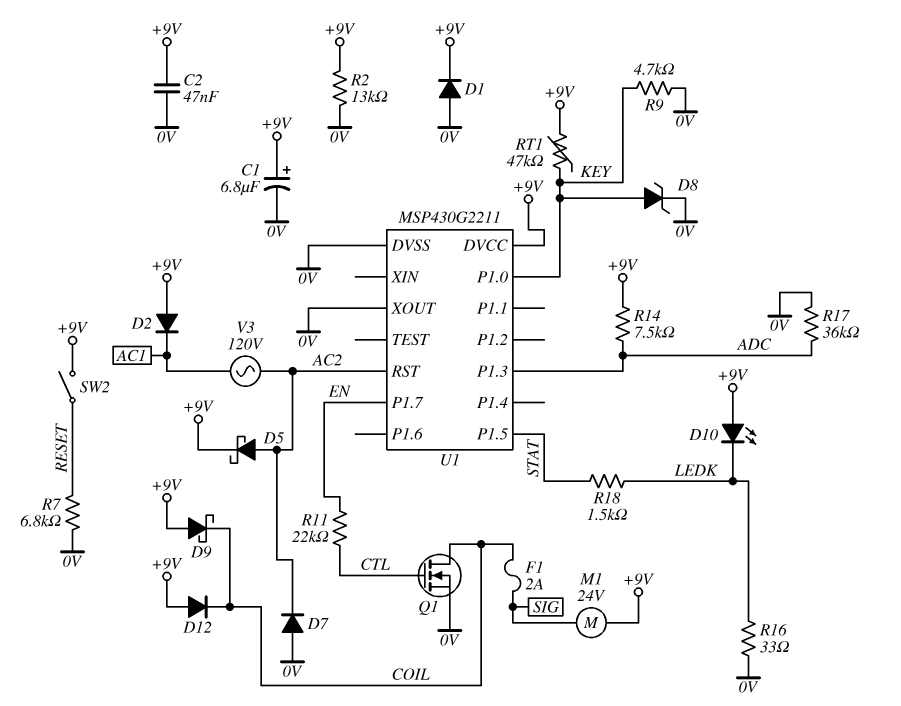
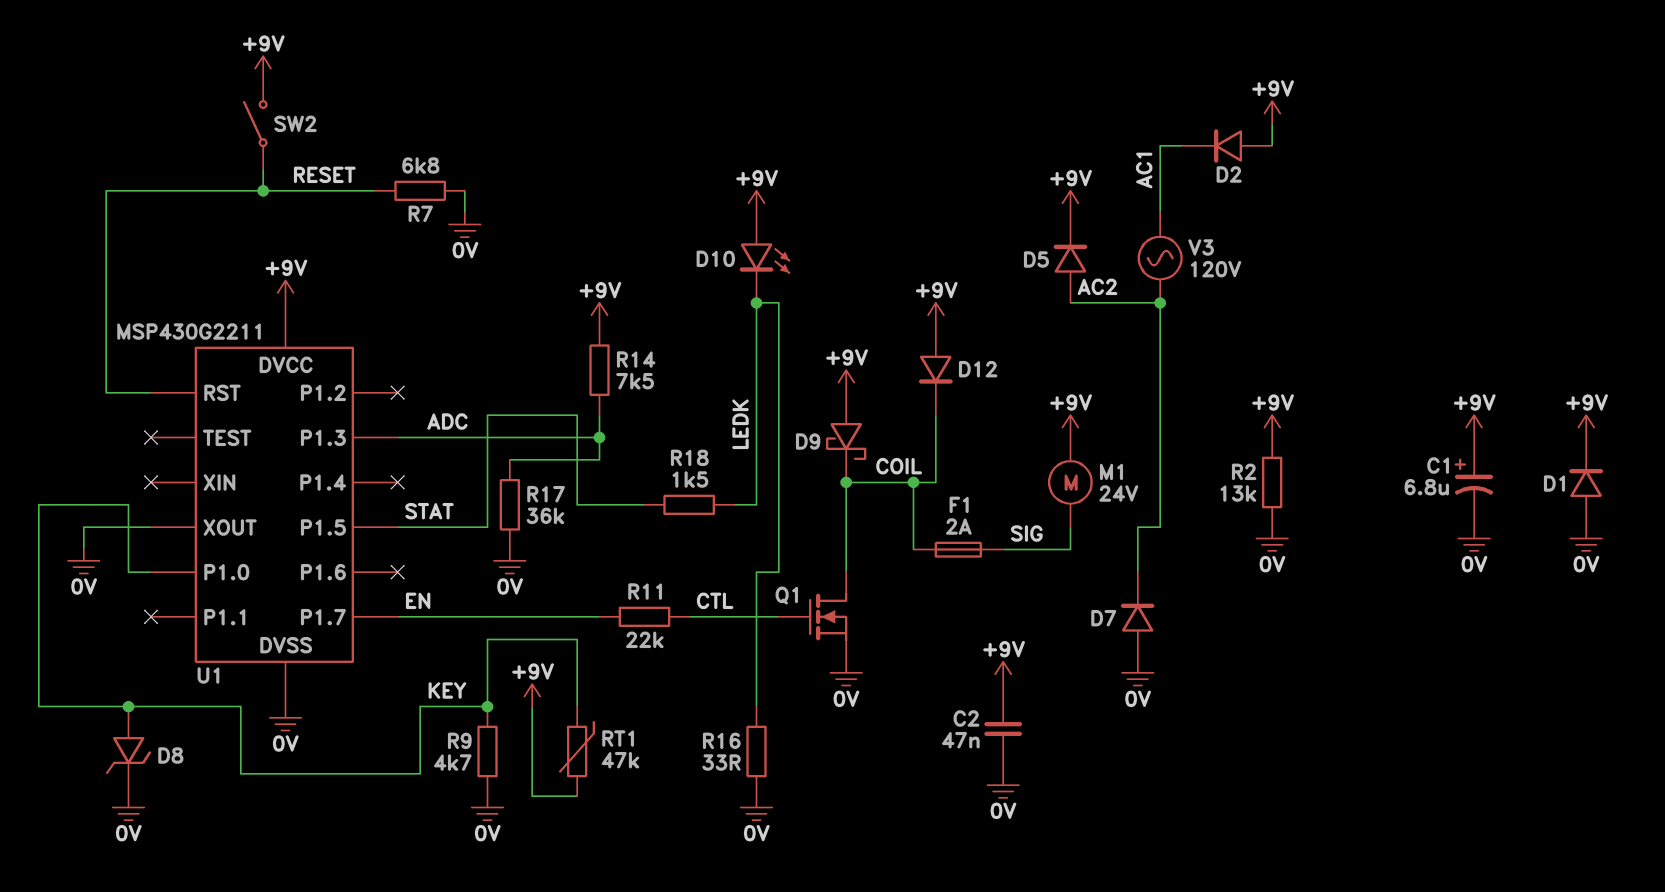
D5: schottky (A AC2, K +9V) -> diode (A AC2, K +9V)
U1 pin RST: AC2 -> RESET

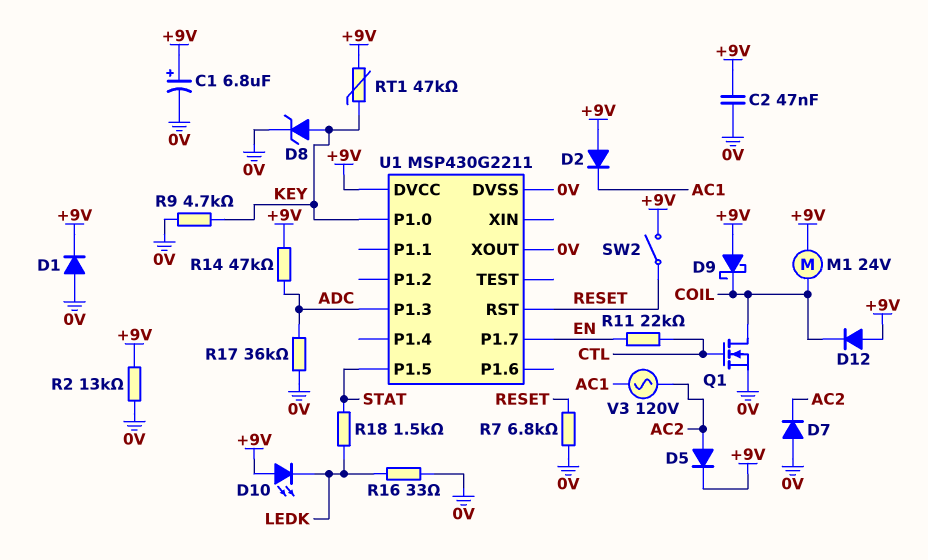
F1: 2A (COIL, SIG) -> none
M1: motor 24V (+9V, SIG) -> motor 24V (+9V, COIL)
R14: 7.5k (+9V, ADC) -> 47k (+9V, ADC)

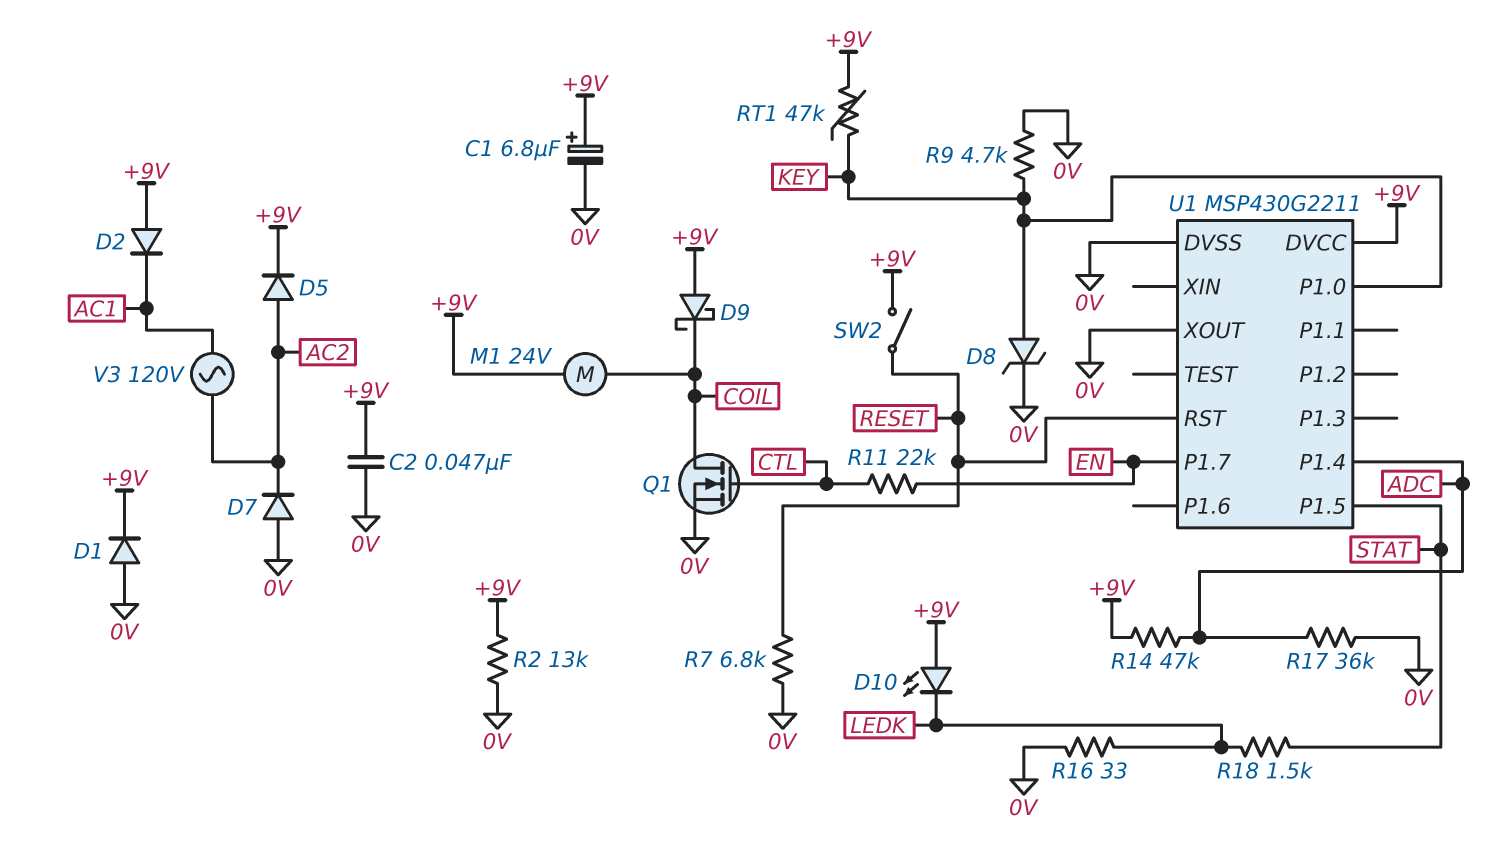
D12: diode (A +9V, K COIL) -> none
U1 pin P1.3: ADC -> none
U1 pin P1.4: none -> ADC

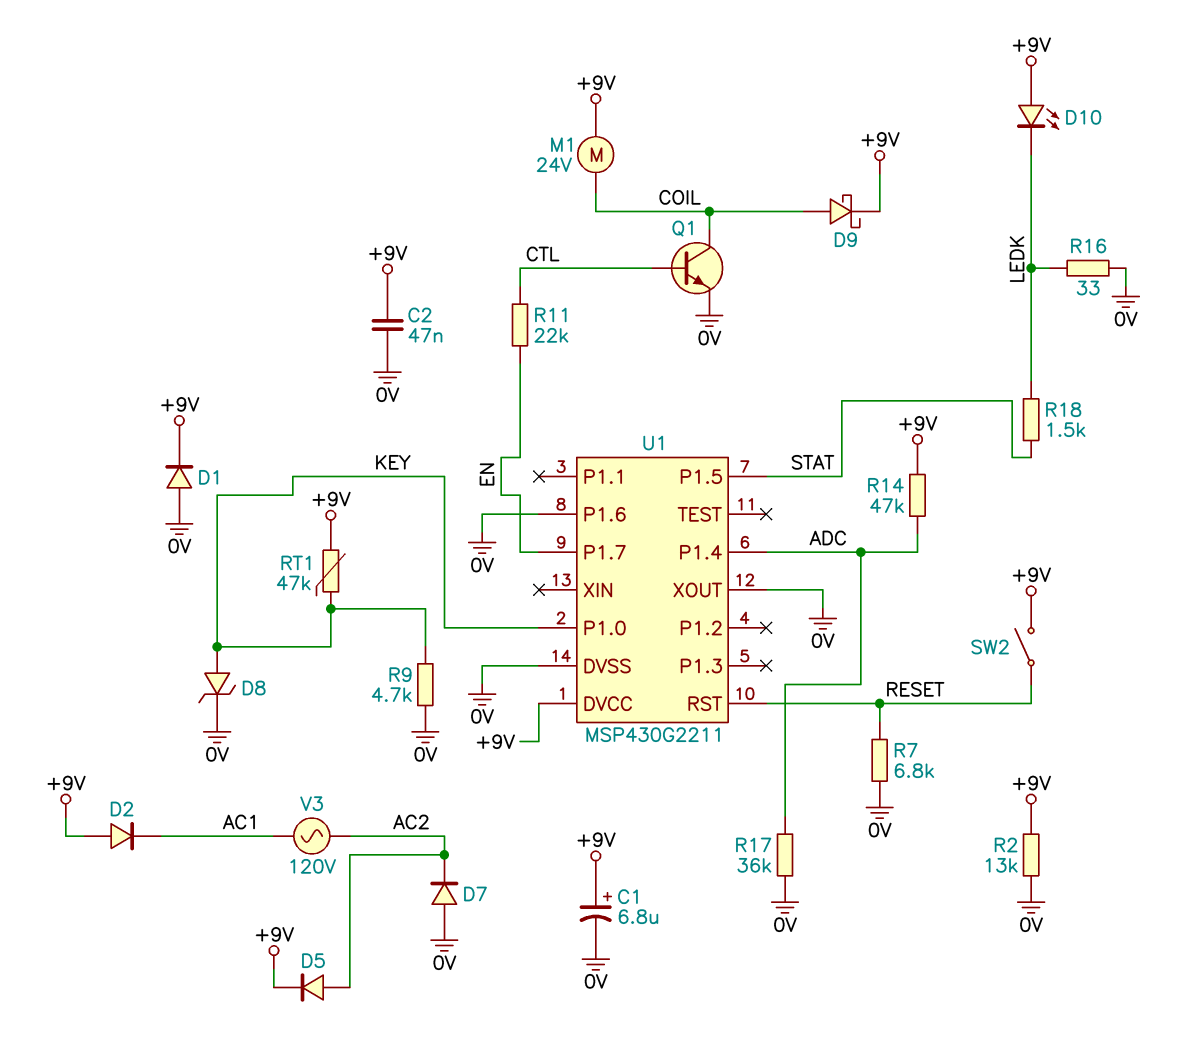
D9: schottky (A +9V, K COIL) -> schottky (A COIL, K +9V)
Q1: NMOS (G CTL, D COIL, S 0V) -> NPN (B CTL, C COIL, E 0V)
U1 pin P1.6: none -> 0V

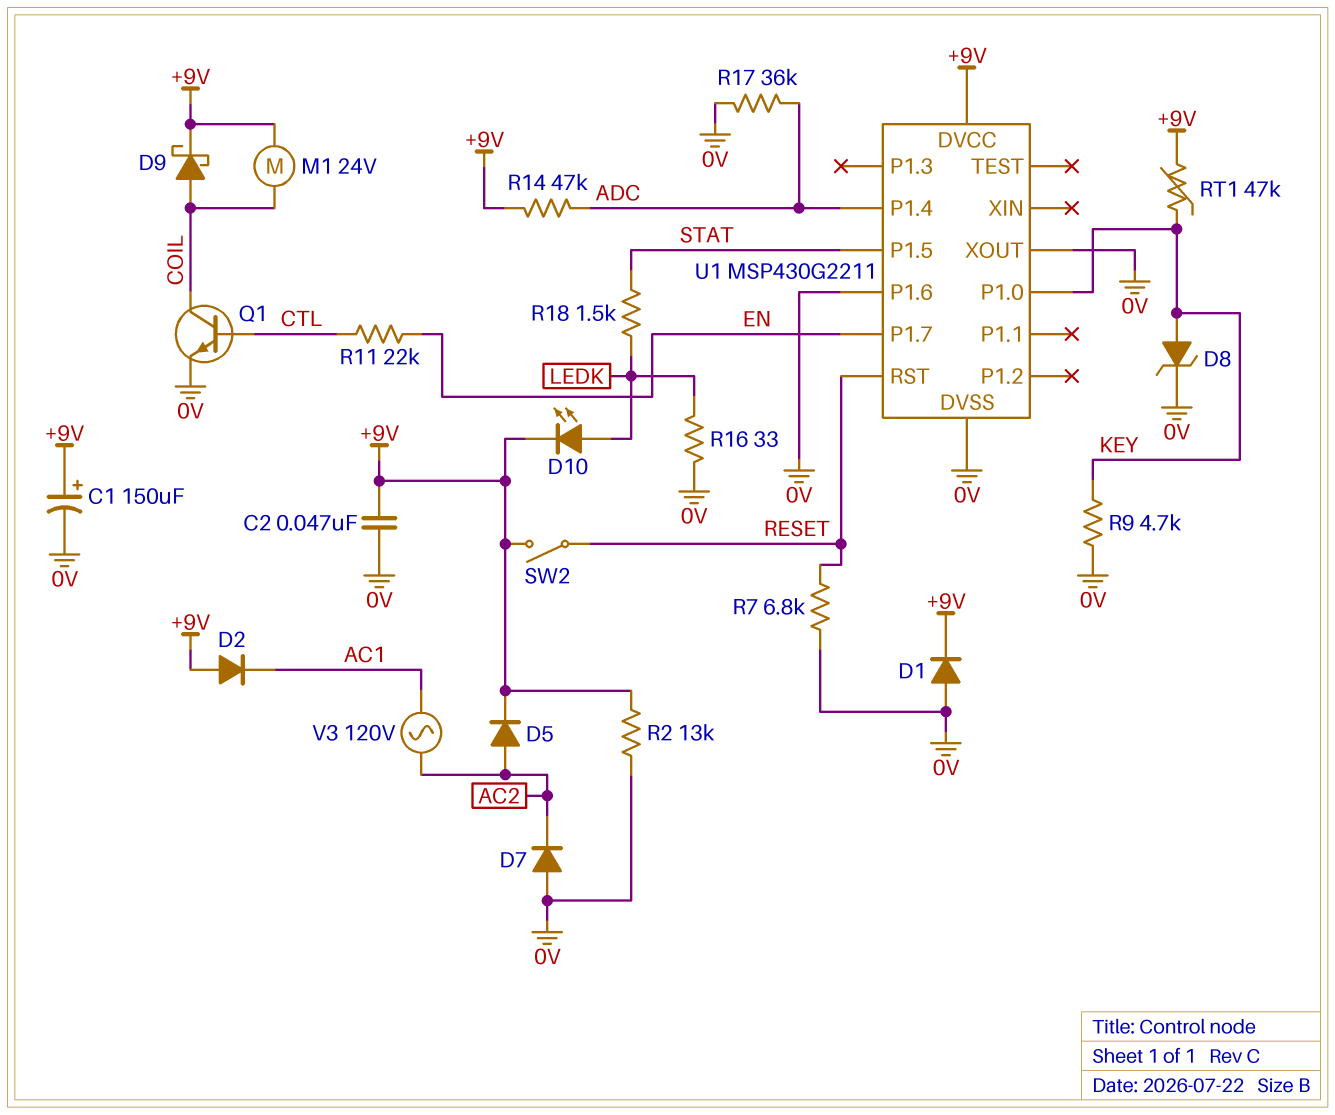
C1: 6.8uF (plus +9V, minus 0V) -> 150uF (plus +9V, minus 0V)
D10: LED (A +9V, K LEDK) -> LED (A LEDK, K +9V)

